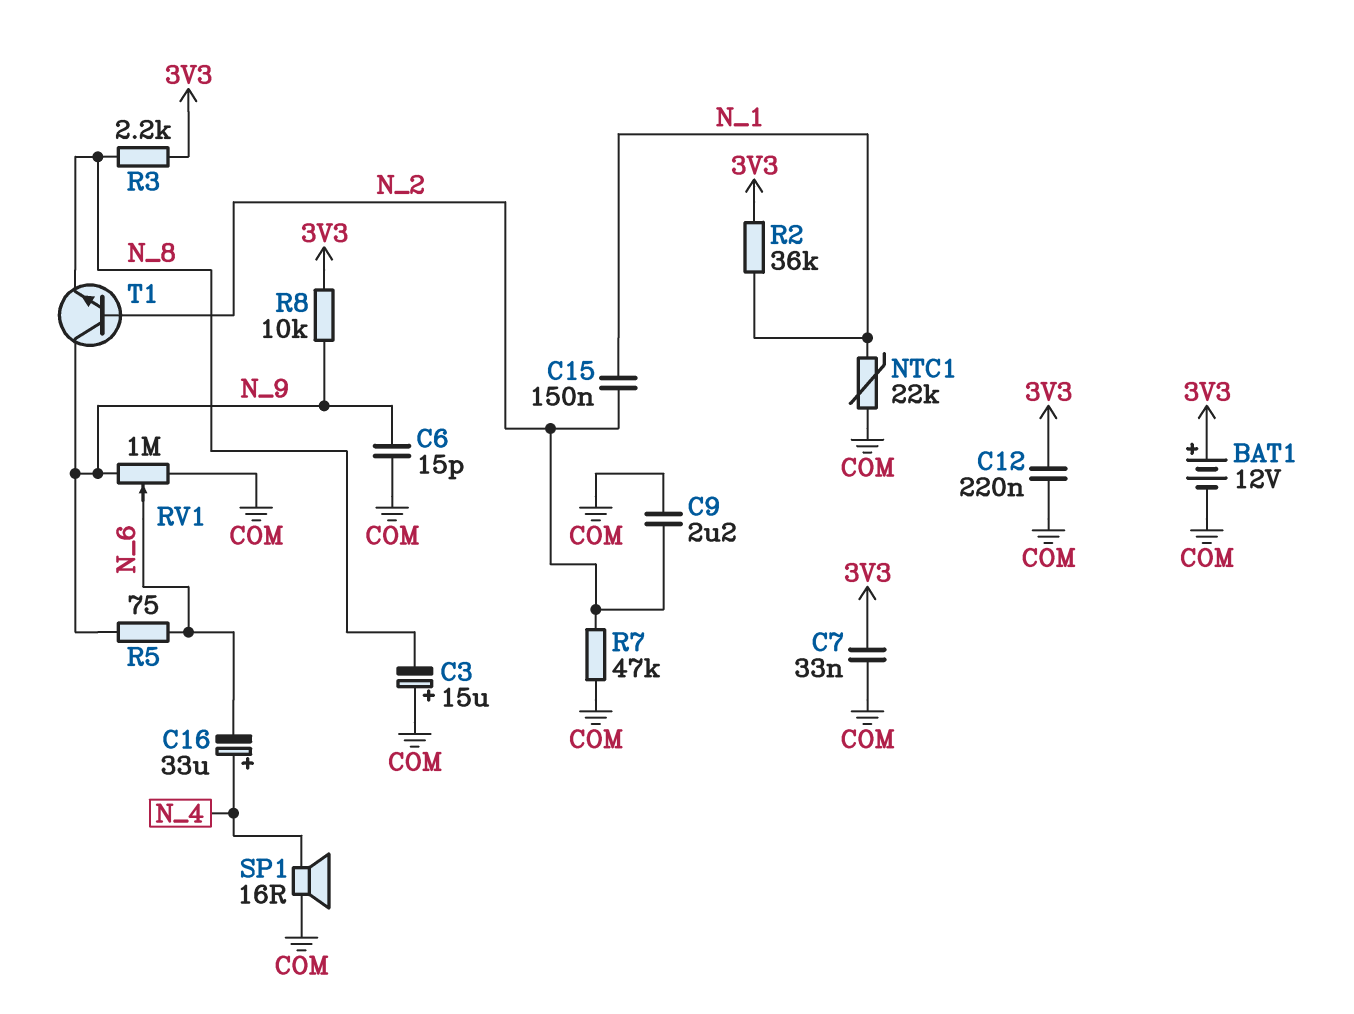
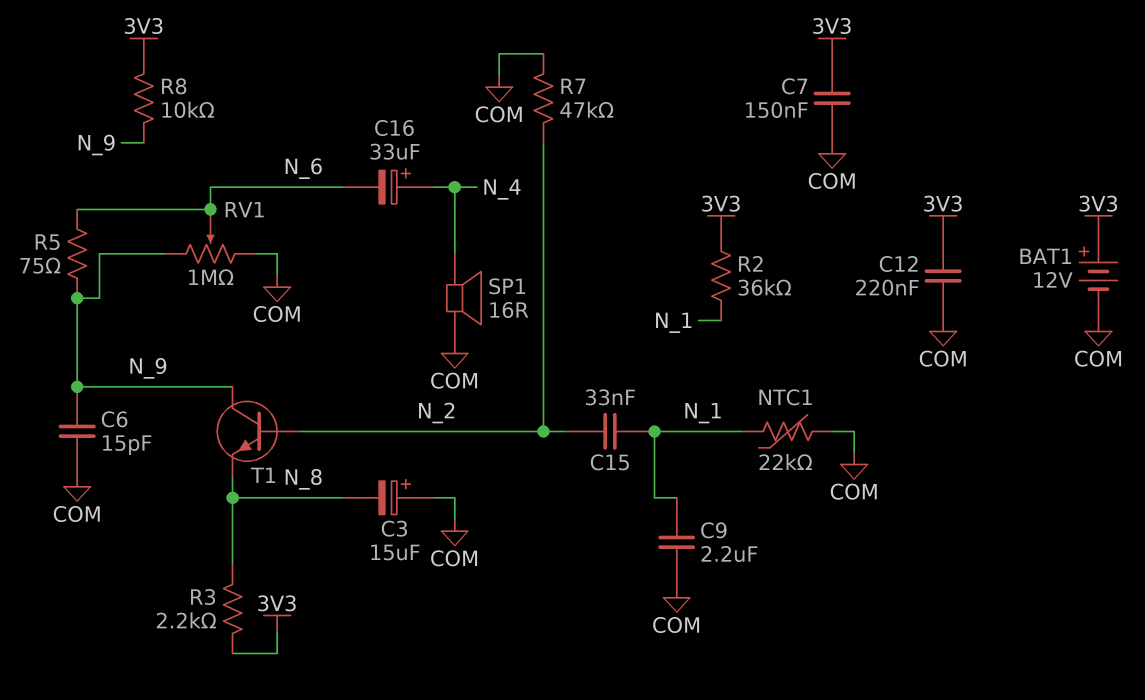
C7: 33nF (3V3, COM) -> 150nF (3V3, COM)
C9: 2.2uF (COM, N_2) -> 2.2uF (COM, N_1)
C15: 150nF (N_1, N_2) -> 33nF (N_1, N_2)

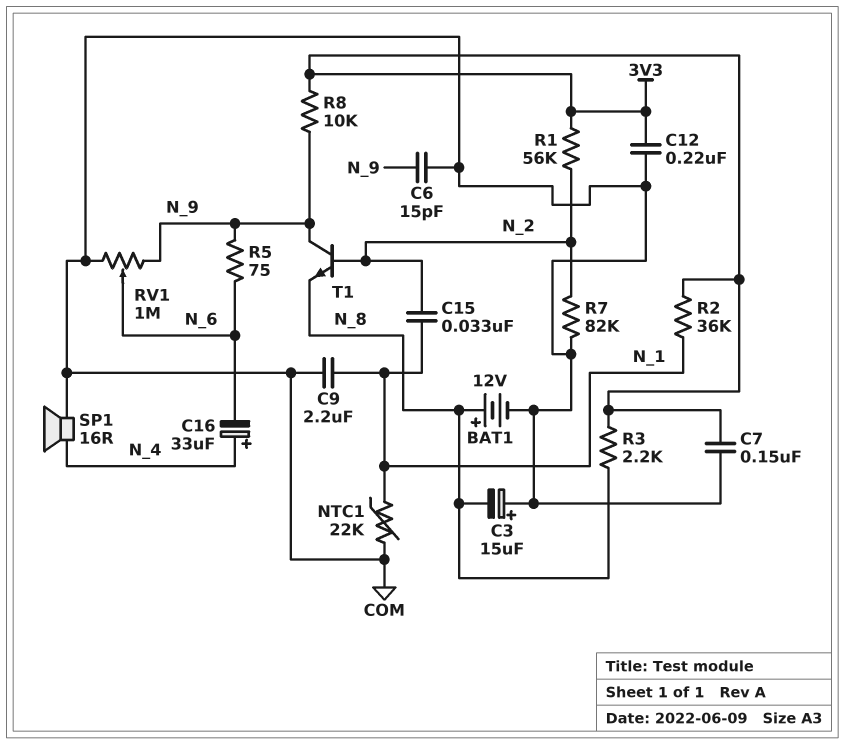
BAT1: 12V (plus 3V3, minus COM) -> 12V (plus N_8, minus COM)
R1: none -> 56k (3V3, N_2)
R7: 47k (COM, N_2) -> 82k (COM, N_2)

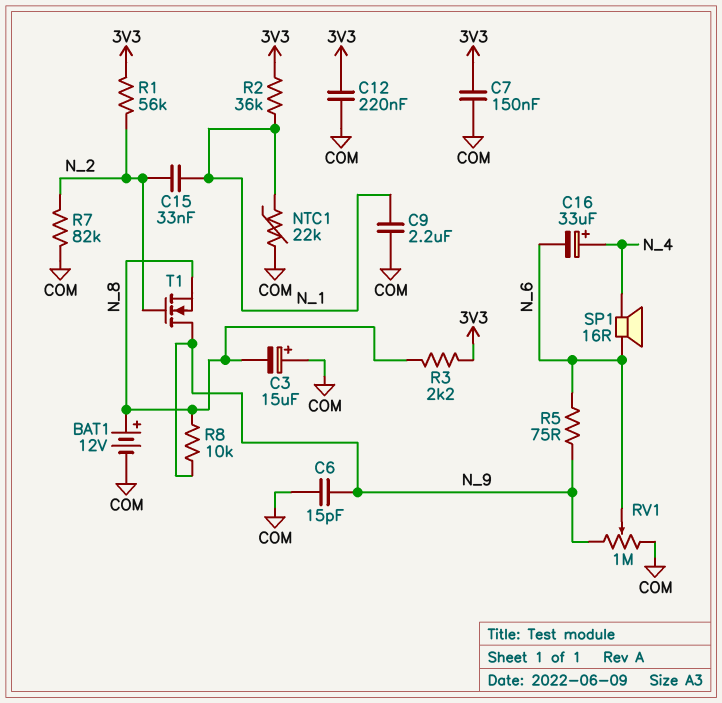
R8: 10k (3V3, N_9) -> 10k (N_8, N_9)
SP1: speaker 16R (COM, N_4) -> speaker 16R (N_4, N_6)
T1: NPN (B N_2, C N_9, E N_8) -> NMOS (G N_2, D N_9, S N_8)

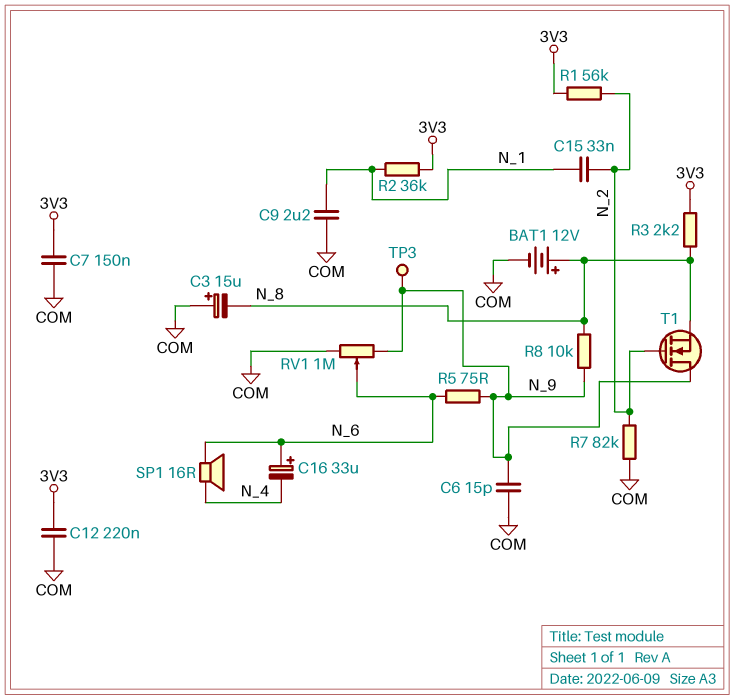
C16: 33uF (plus N_4, minus N_6) -> 33uF (plus N_6, minus N_4)
NTC1: 22k (COM, N_1) -> none
TP3: none -> test point (N_9)

